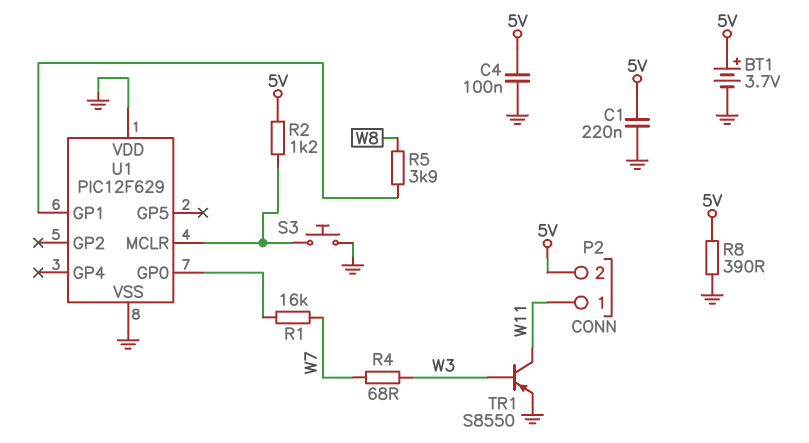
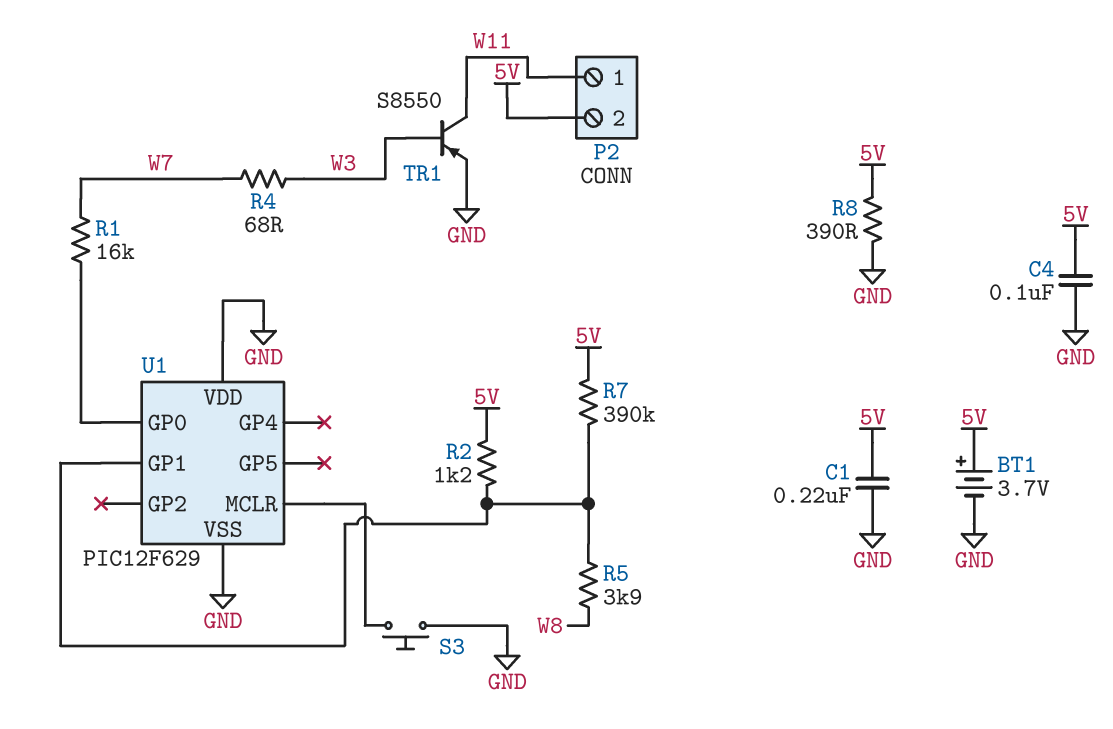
R2: 1.2k (5V, U1/MCLR) -> 1.2k (5V, U1/GP1)
R7: none -> 390k (5V, U1/GP1)

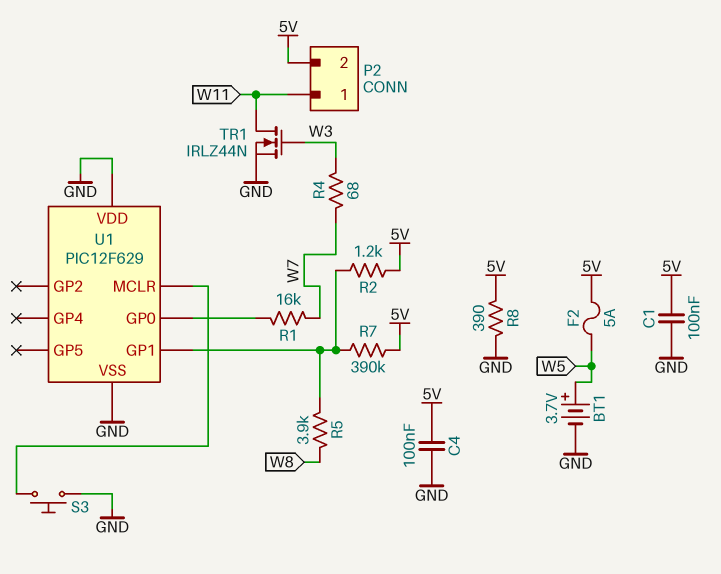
BT1: 3.7V (plus 5V, minus GND) -> 3.7V (plus W5, minus GND)
C1: 220nF (5V, GND) -> 100nF (5V, GND)
F2: none -> 5A (5V, W5)
TR1: PNP S8550 (B W3, C W11, E GND) -> NMOS IRLZ44N (G W3, D W11, S GND)

